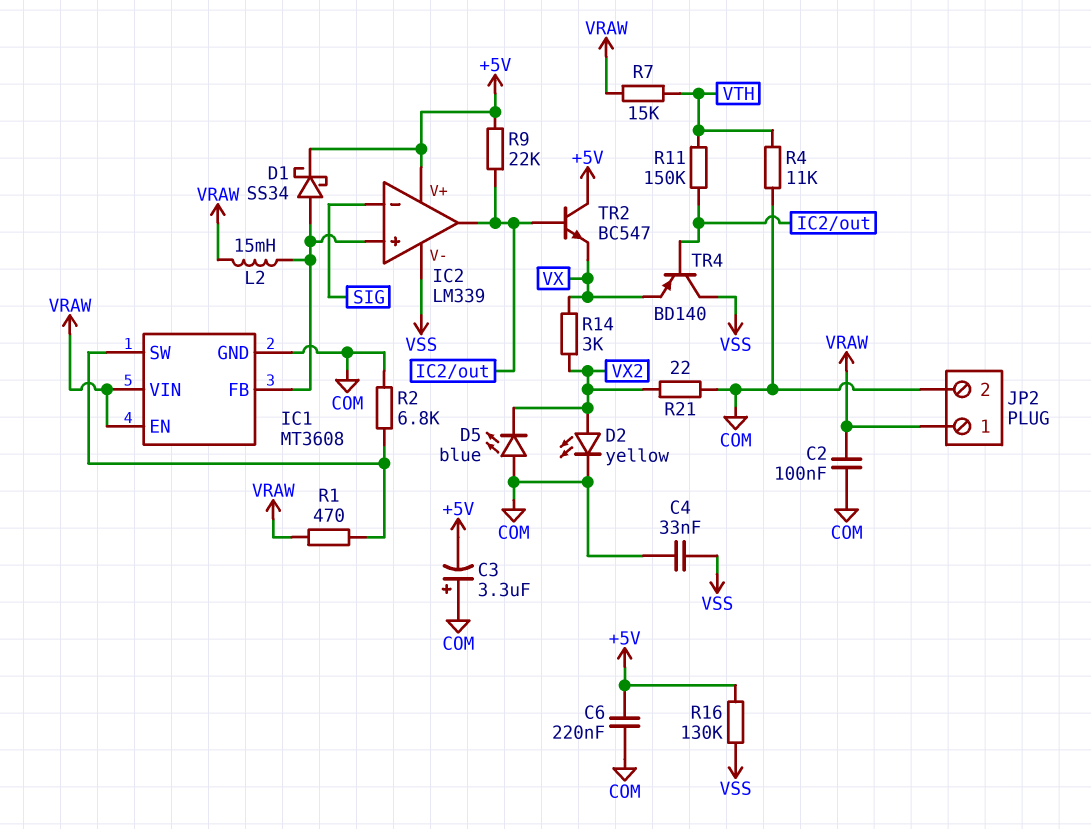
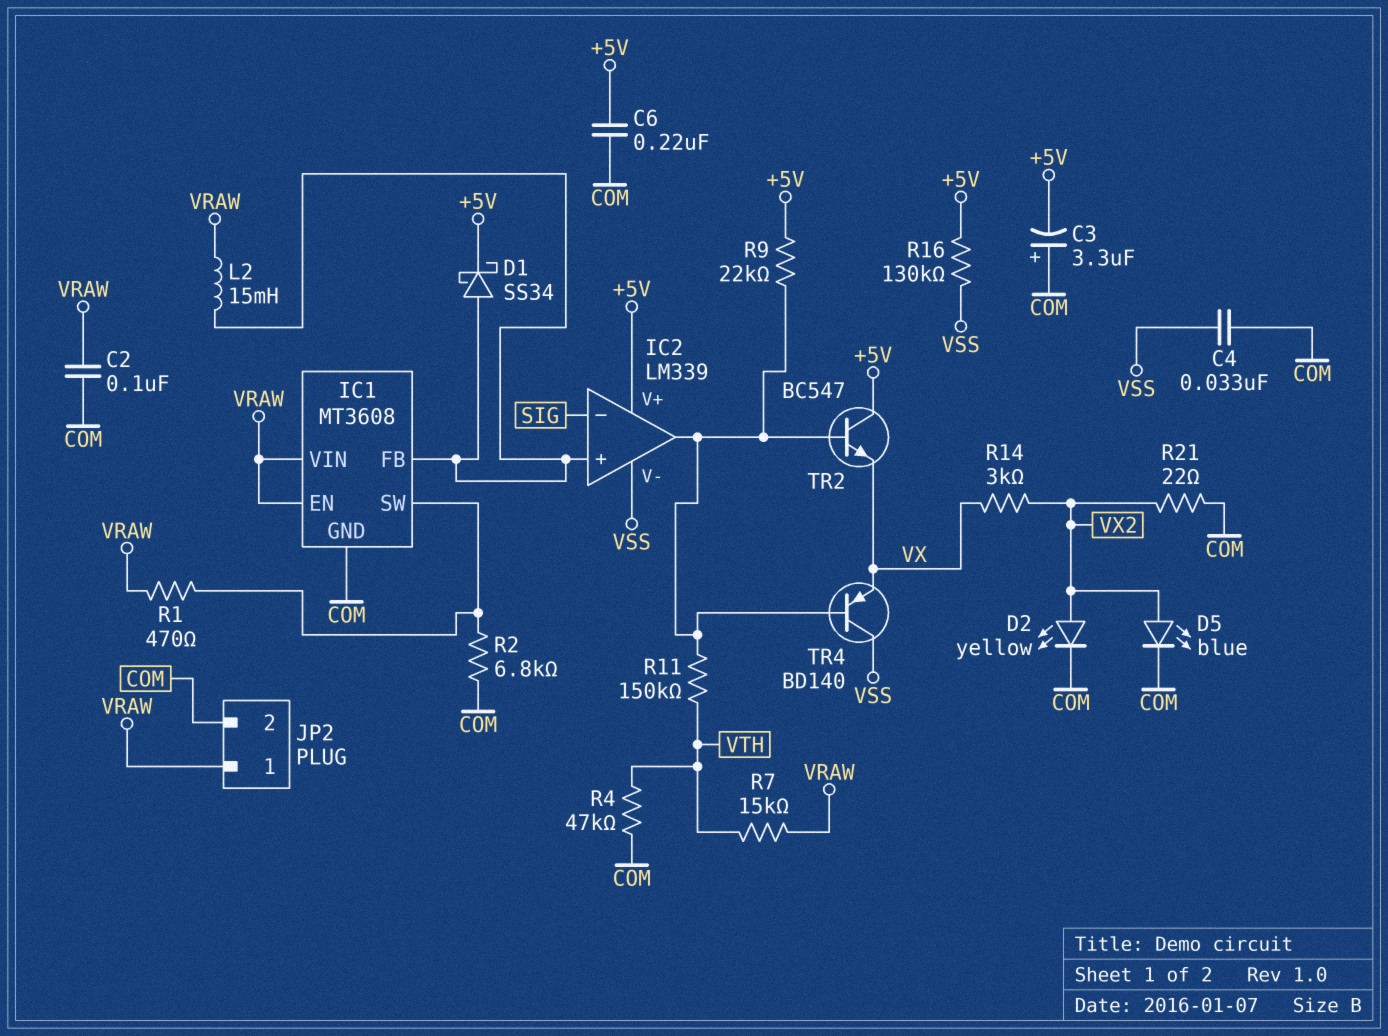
D5: LED blue (A COM, K VX2) -> LED blue (A VX2, K COM)
R4: 11k (COM, VTH) -> 47k (COM, VTH)

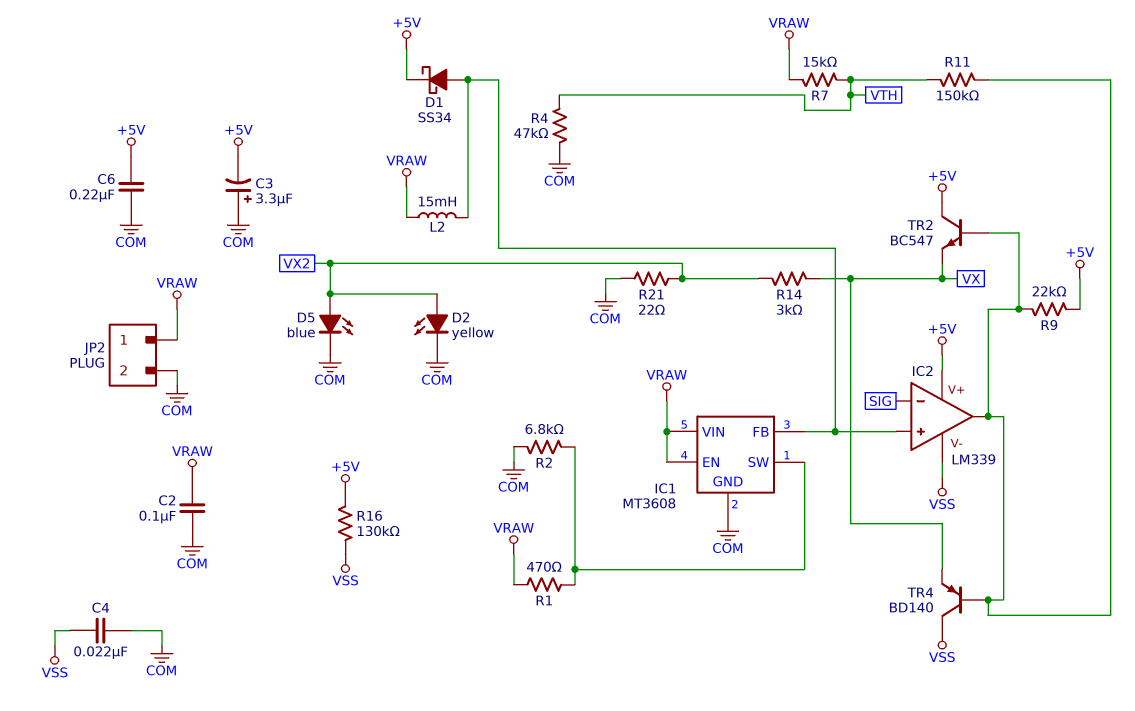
C4: 33nF (COM, VSS) -> 22nF (COM, VSS)

